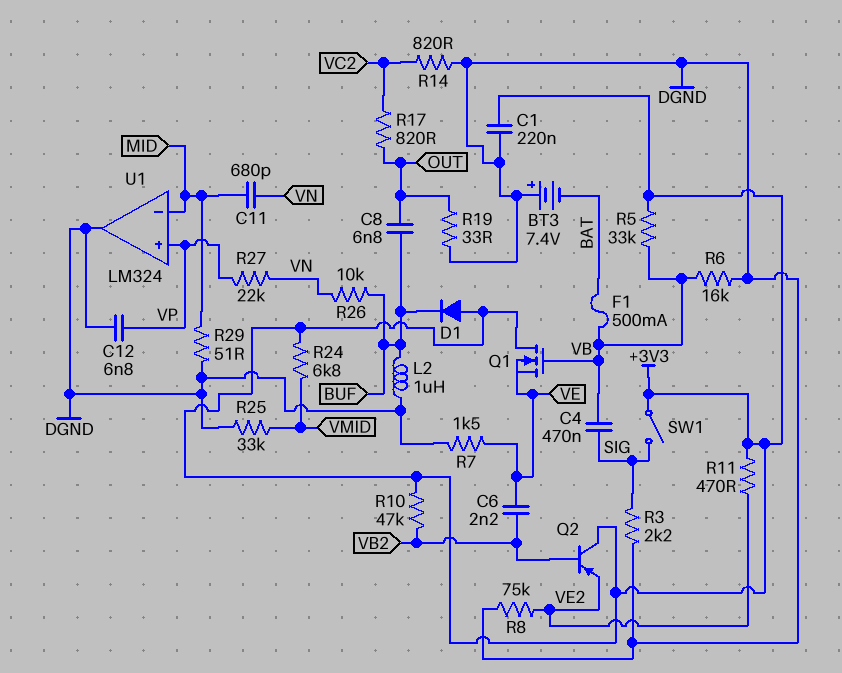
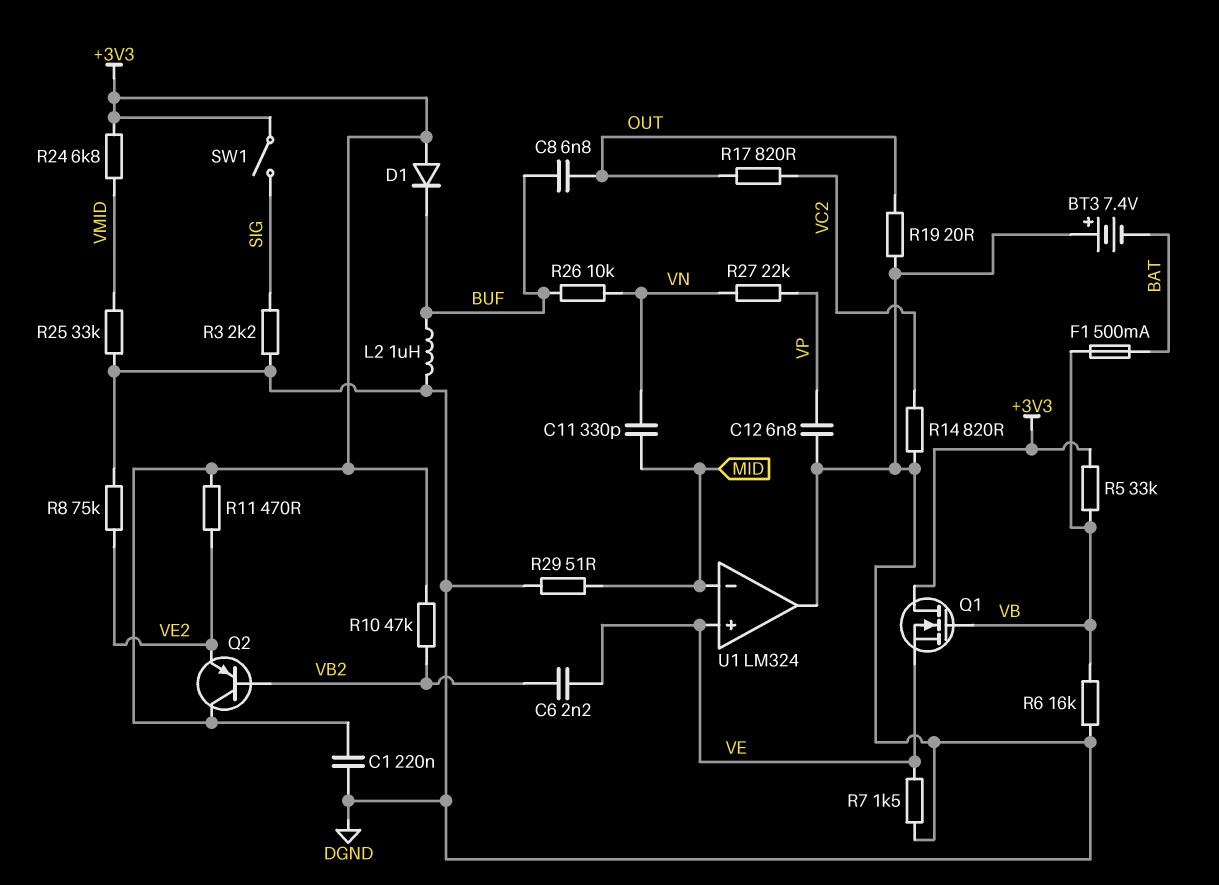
C4: 470nF (SIG, VB) -> none
C11: 680pF (MID, VN) -> 330pF (MID, VN)
R19: 33 (DGND, OUT) -> 20 (DGND, OUT)
U1 pin in+: VP -> VE

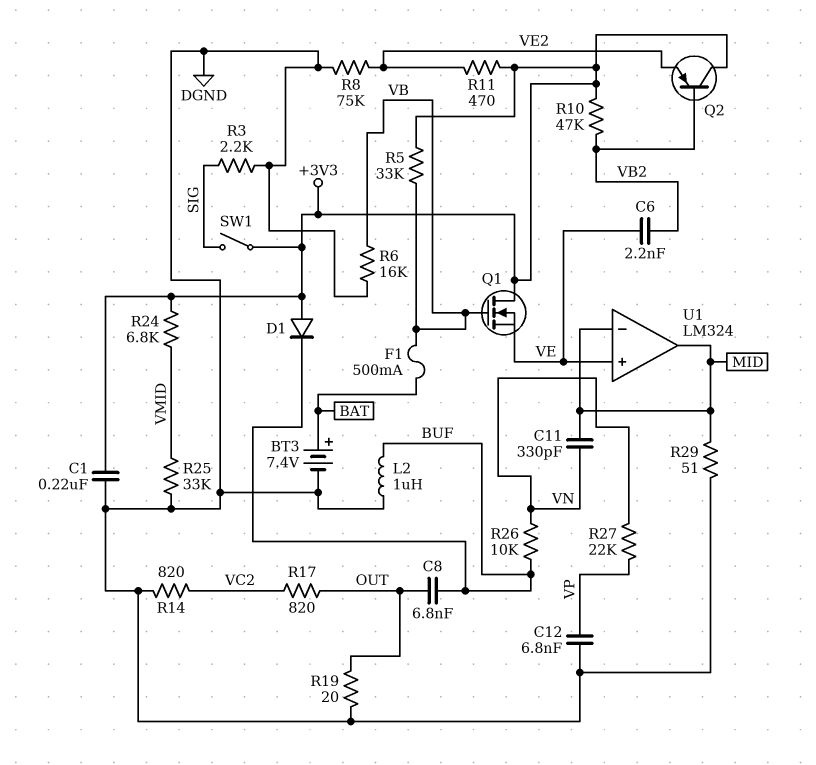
BT3: 7.4V (plus DGND, minus BAT) -> 7.4V (plus BAT, minus DGND)
R7: 1.5k (DGND, VE) -> none
U1 pin out: DGND -> MID

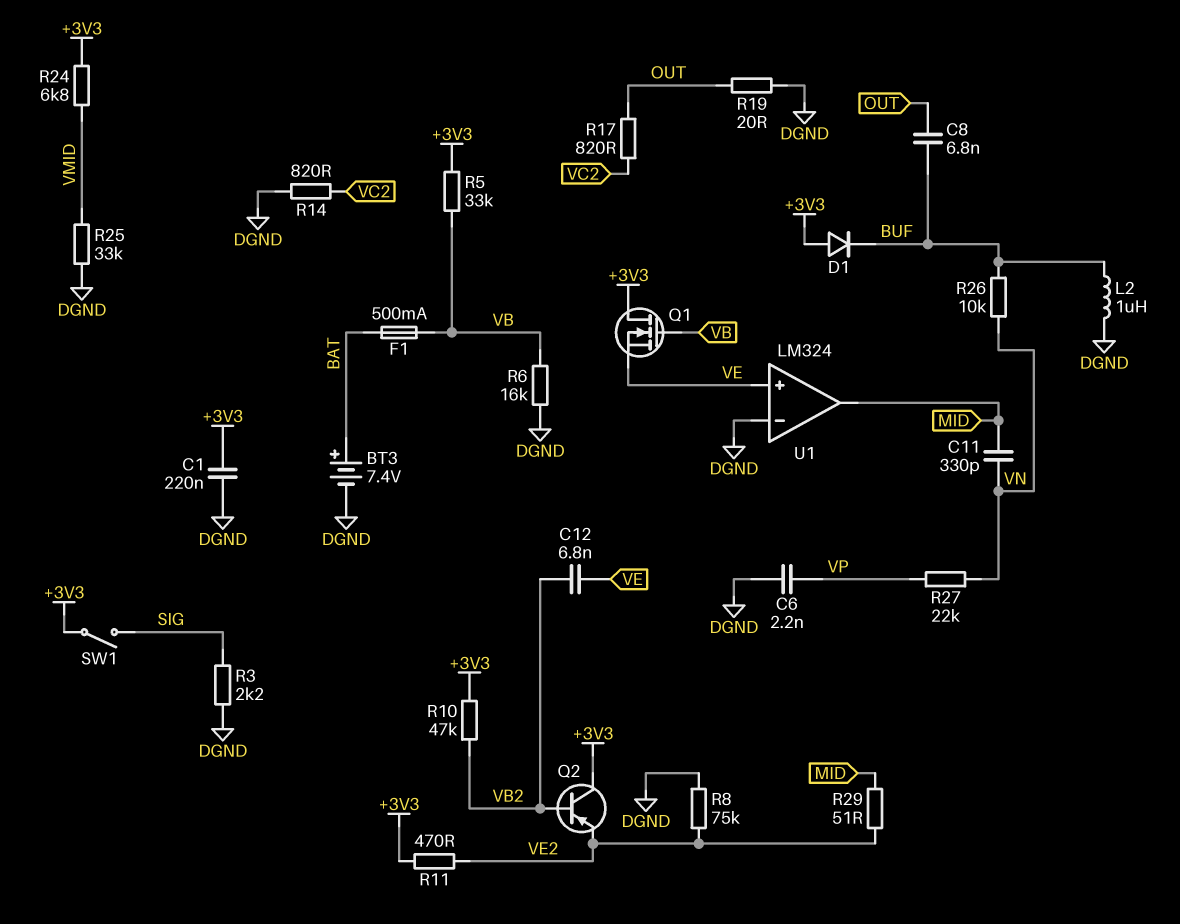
C6: 2.2nF (VB2, VE) -> 2.2nF (DGND, VP)
C12: 6.8nF (DGND, VP) -> 6.8nF (VB2, VE)
R29: 51 (DGND, MID) -> 51 (MID, VE2)
U1 pin in-: MID -> DGND

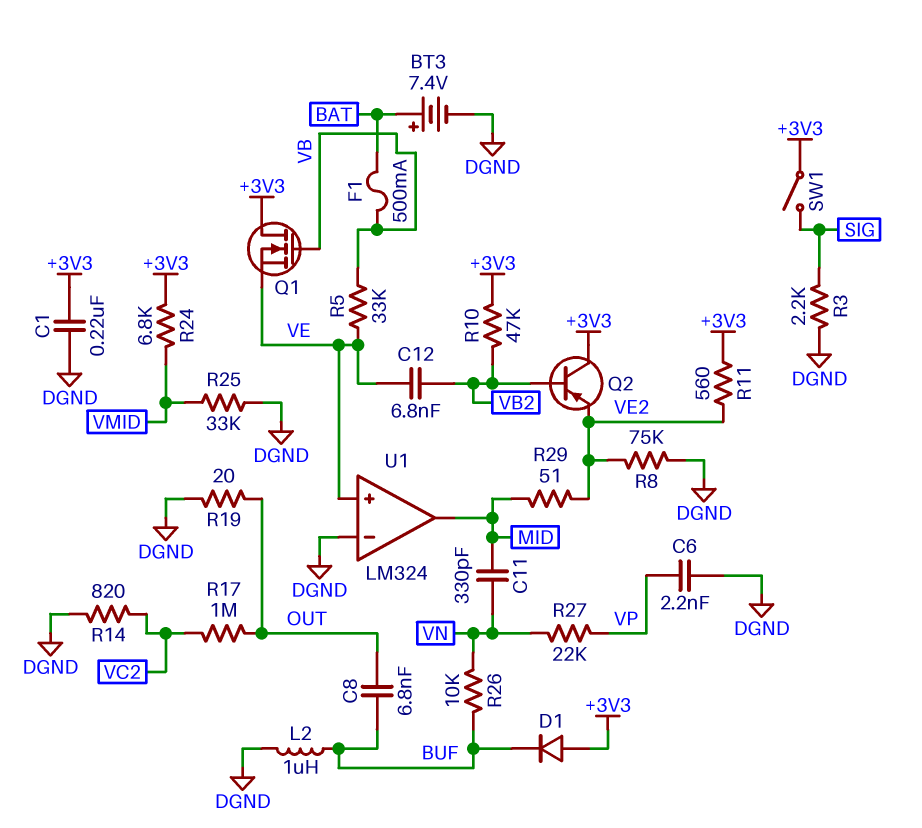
R5: 33k (+3V3, VB) -> 33k (VB, VE)
R6: 16k (DGND, VB) -> none
R11: 470 (+3V3, VE2) -> 560 (+3V3, VE2)
R17: 820 (OUT, VC2) -> 1M (OUT, VC2)

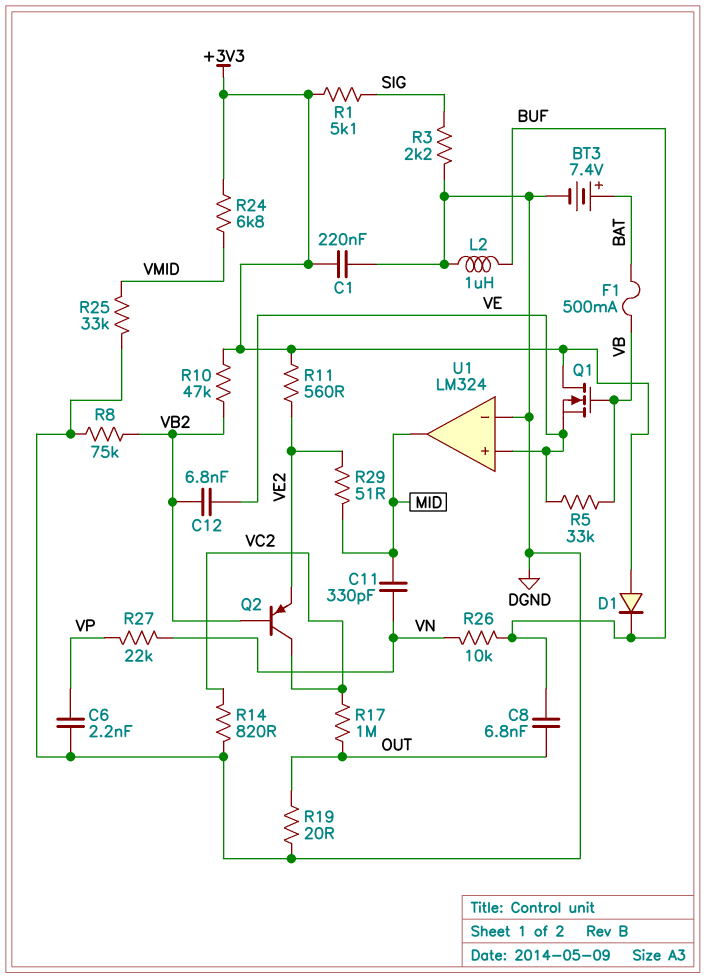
Q2: PNP (B VB2, C +3V3, E VE2) -> PNP (B VB2, C VC2, E VE2)
R1: none -> 5.1k (+3V3, SIG)
R8: 75k (DGND, VE2) -> 75k (DGND, VB2)
SW1: switch (+3V3, SIG) -> none

